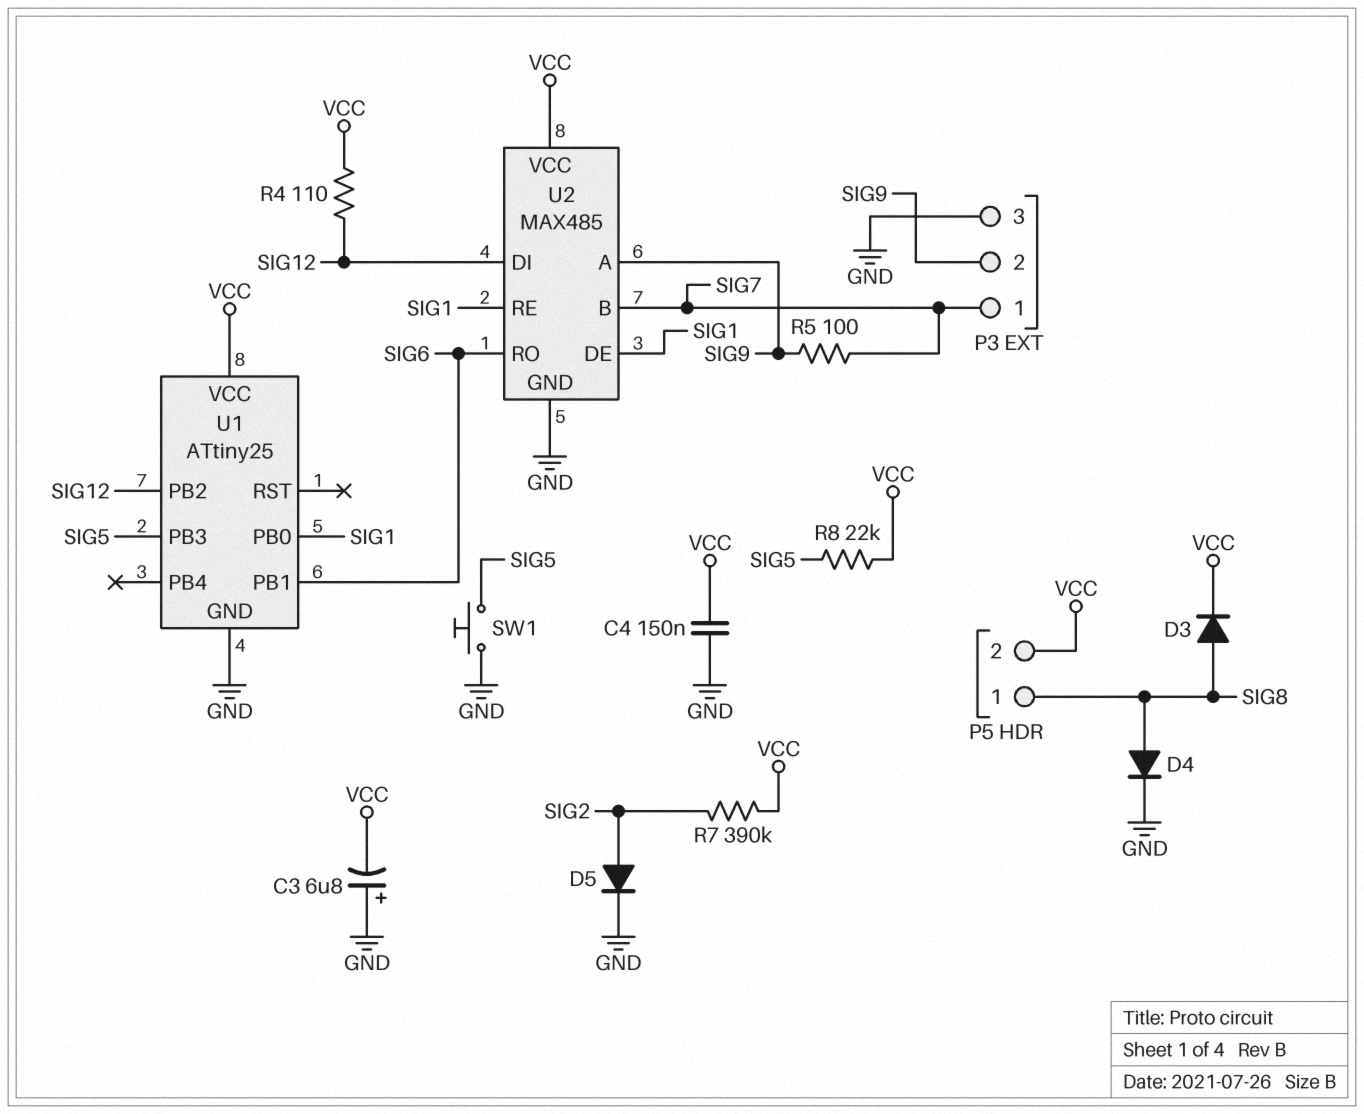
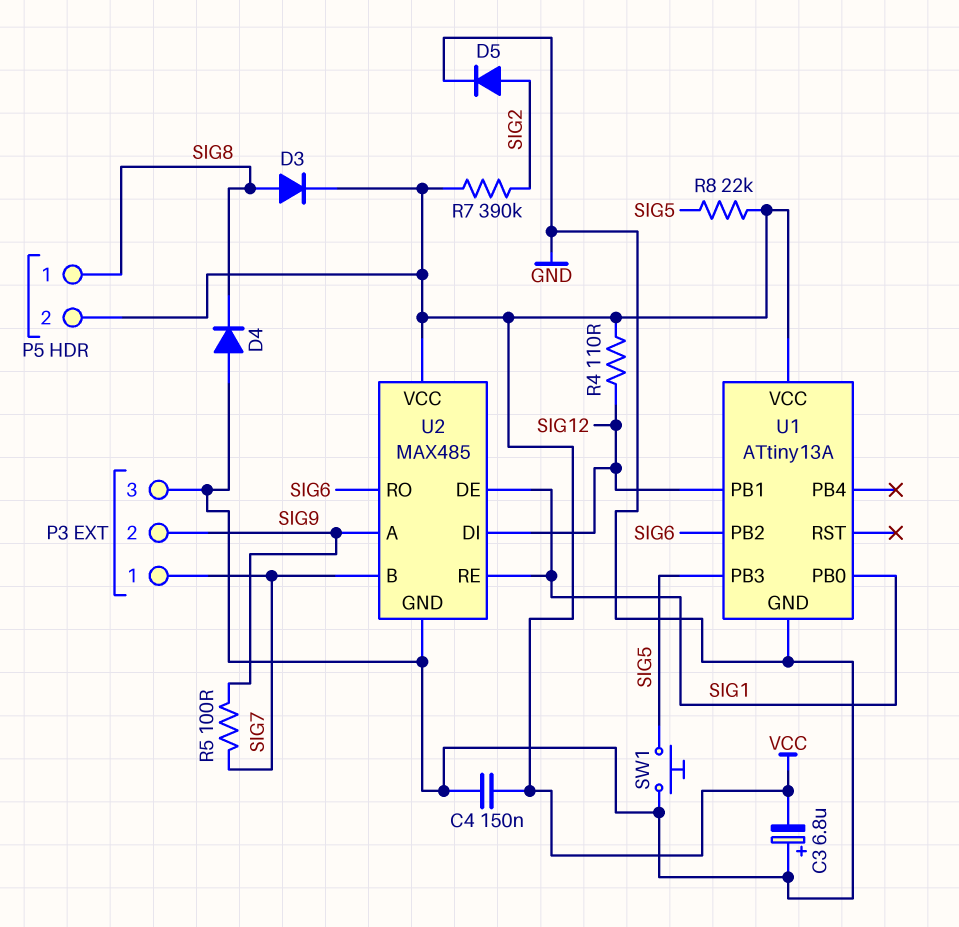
D4: diode (A SIG8, K GND) -> diode (A GND, K SIG8)
U1: ATtiny25 -> ATtiny13A
U1 pin PB1: SIG6 -> SIG12
U1 pin PB2: SIG12 -> SIG6

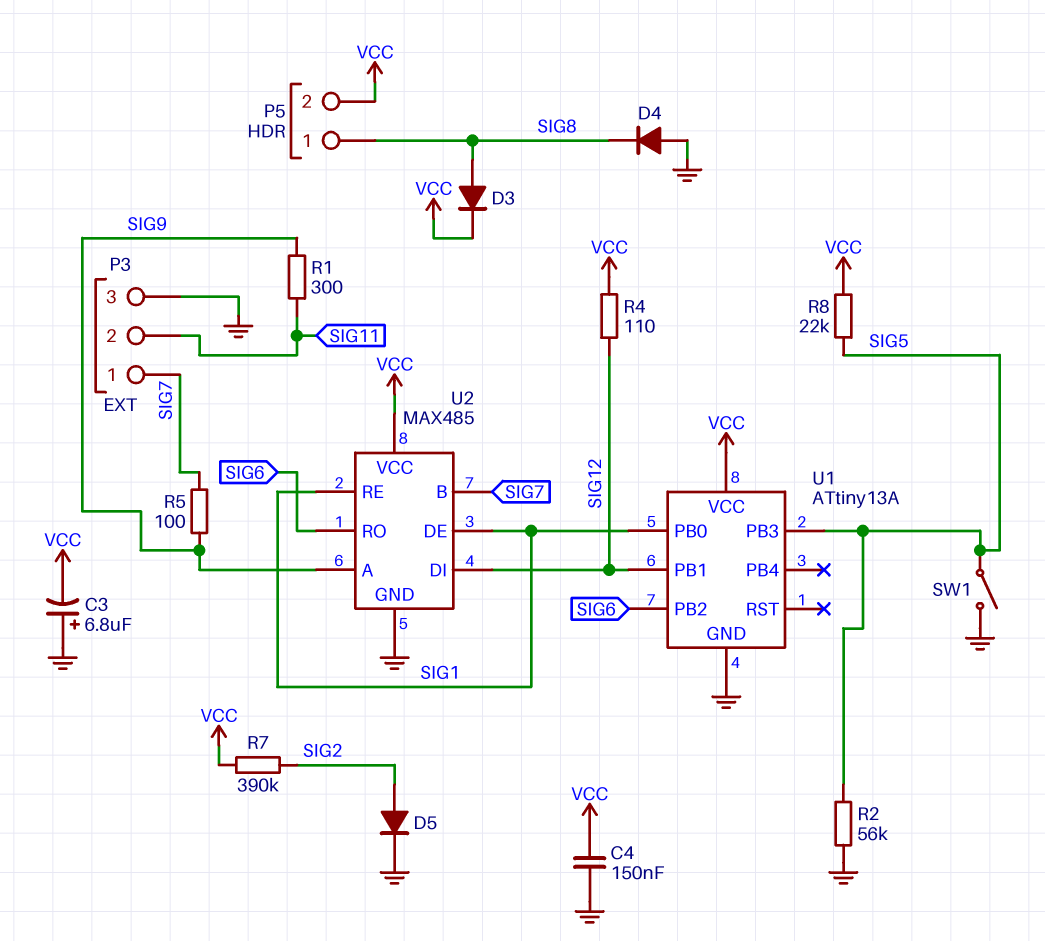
P3 pin 2: SIG9 -> SIG11
R1: none -> 300 (SIG9, SIG11)
R2: none -> 56k (GND, SIG5)
SW1: button (GND, SIG5) -> switch (GND, SIG5)

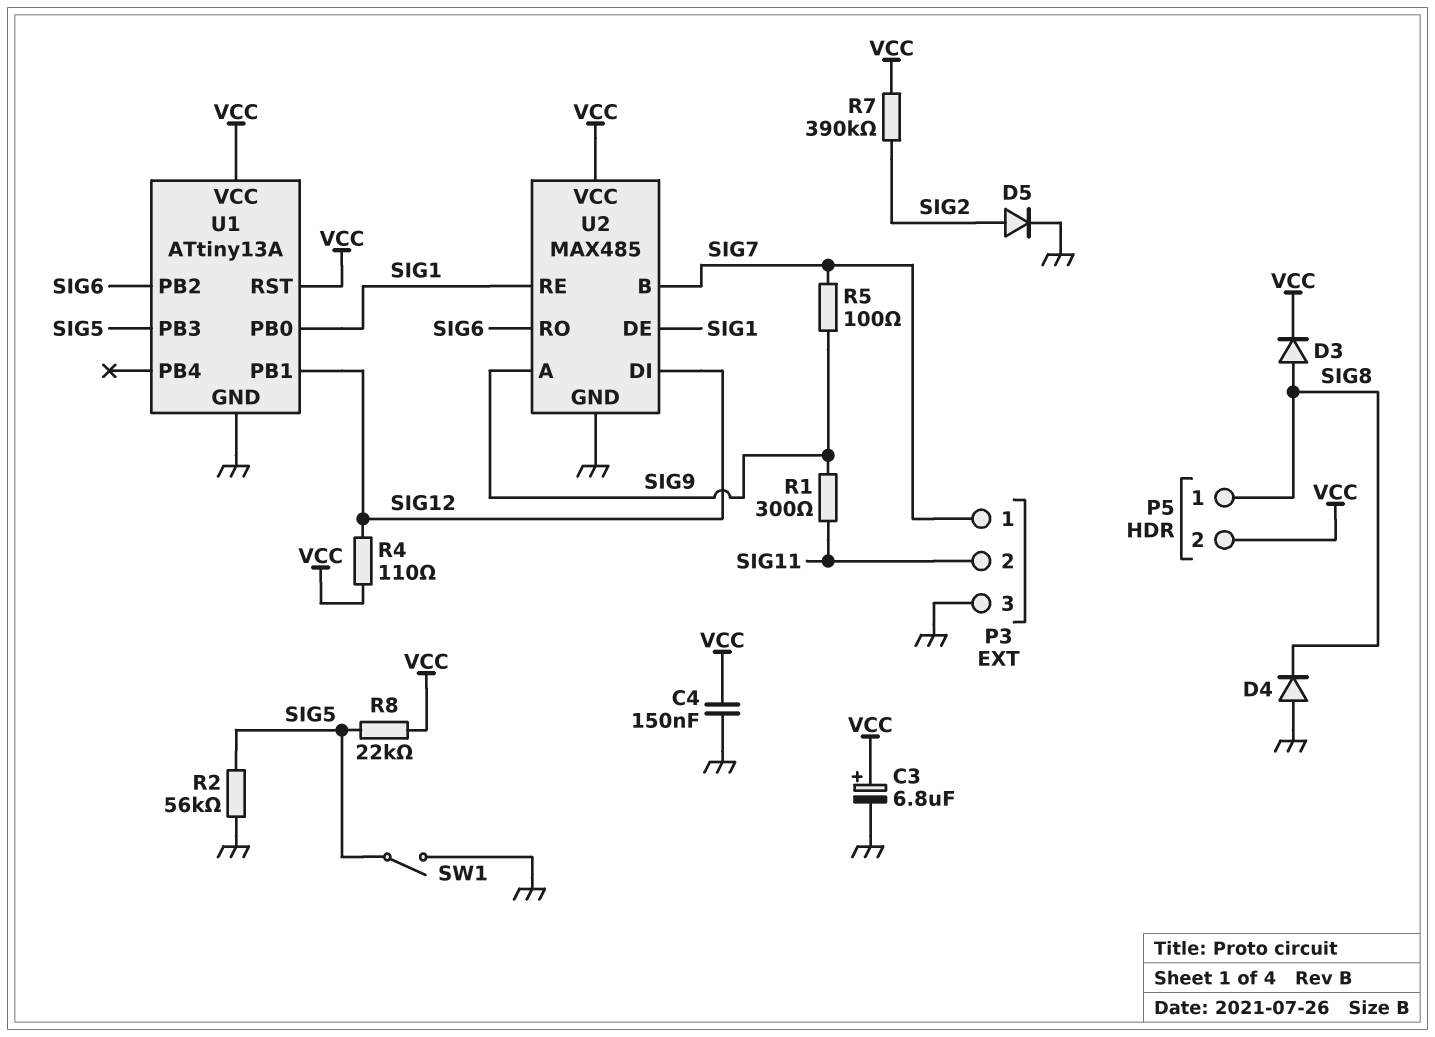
C3: 6.8uF (plus GND, minus VCC) -> 6.8uF (plus VCC, minus GND)
U1 pin RST: none -> VCC

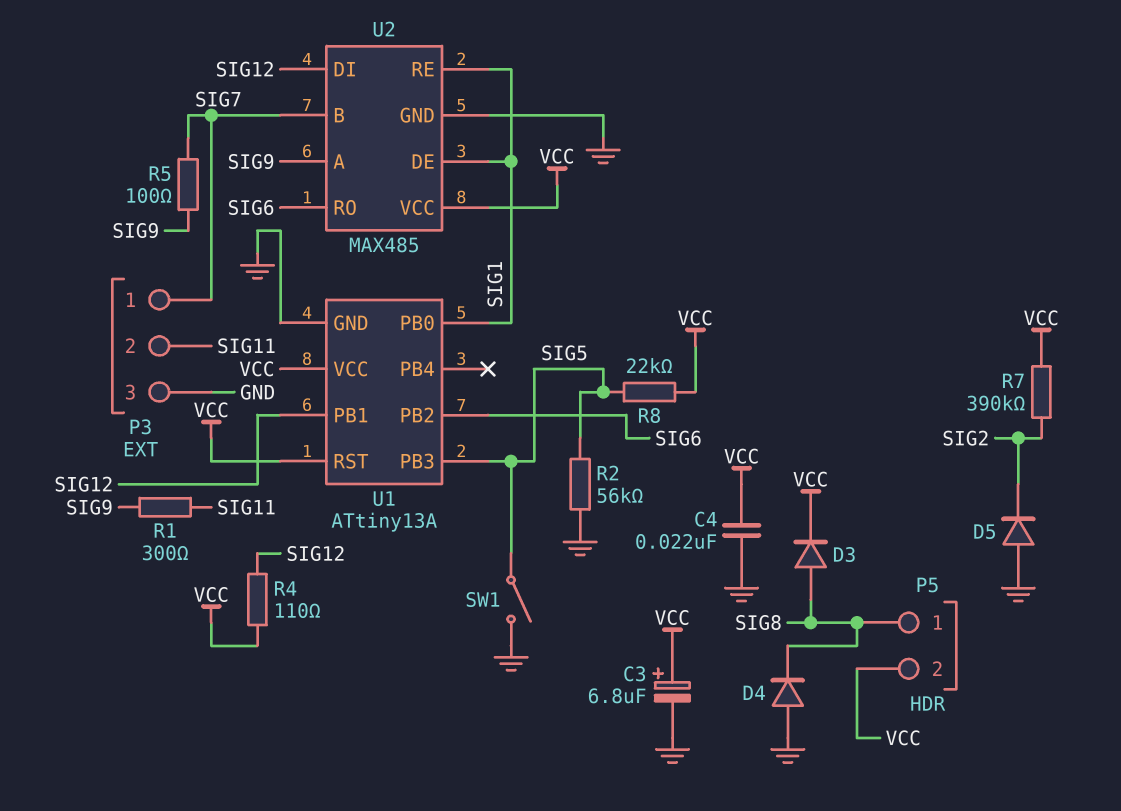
C4: 150nF (GND, VCC) -> 22nF (GND, VCC)
D5: diode (A SIG2, K GND) -> diode (A GND, K SIG2)

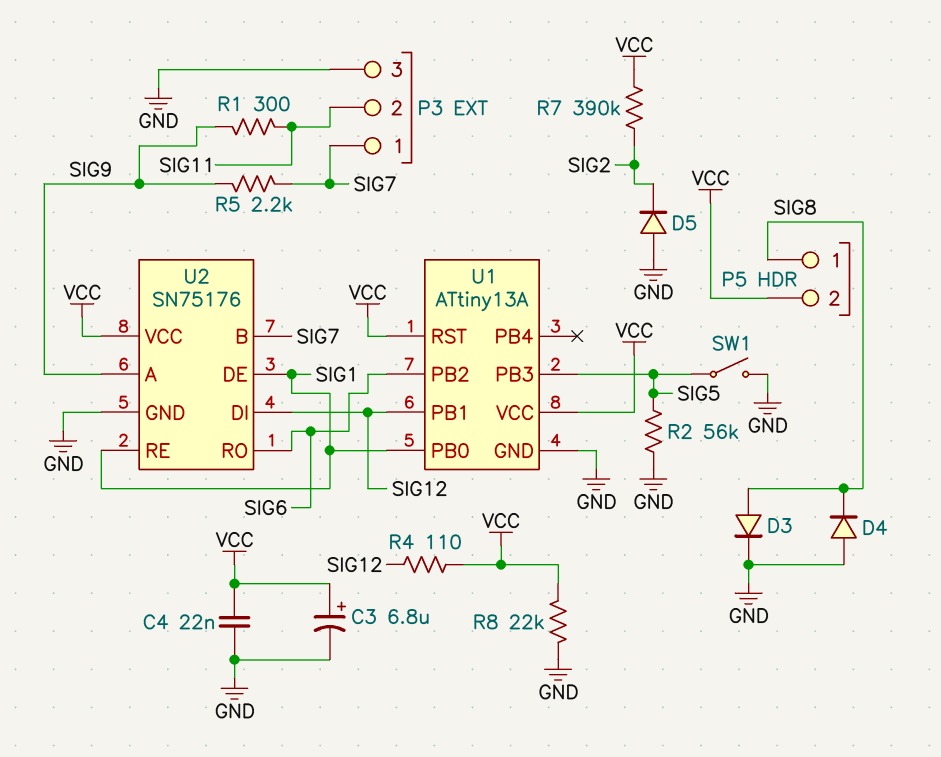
D3: diode (A SIG8, K VCC) -> diode (A SIG8, K GND)
R5: 100 (SIG7, SIG9) -> 2.2k (SIG7, SIG9)
R8: 22k (SIG5, VCC) -> 22k (GND, VCC)
U2: MAX485 -> SN75176

